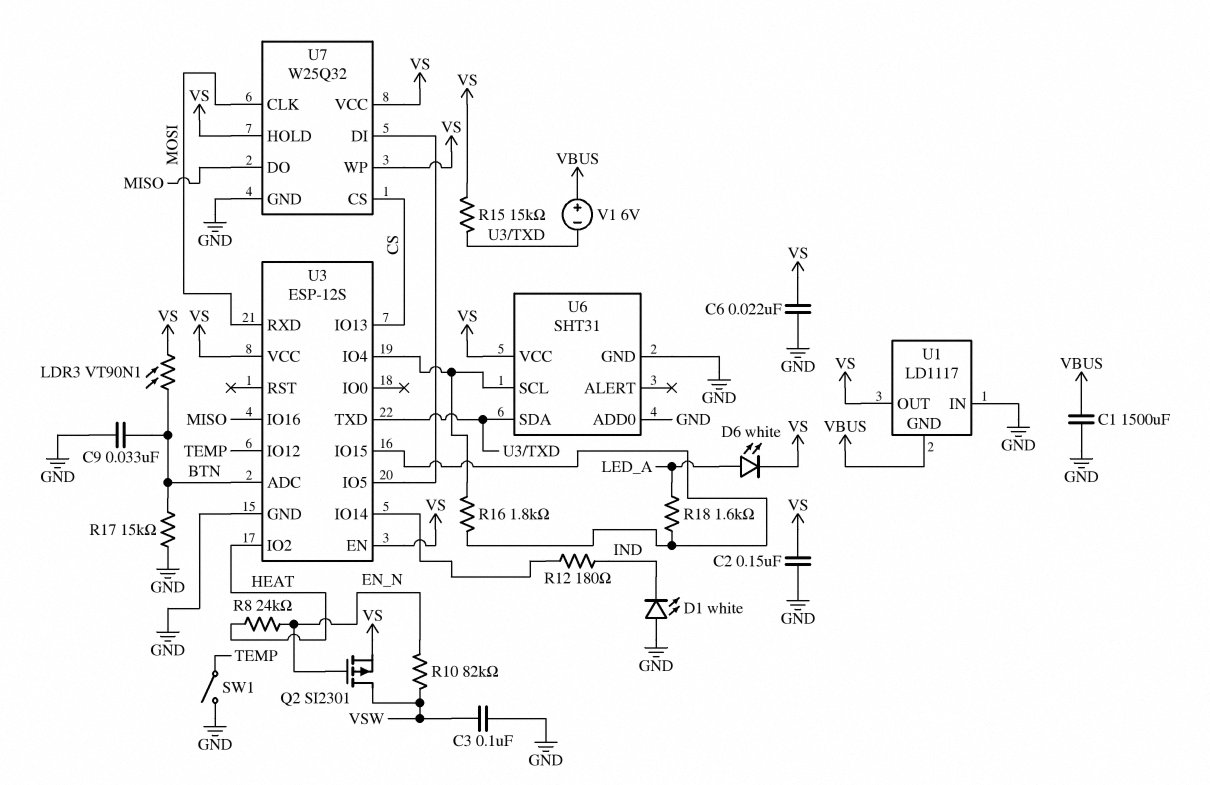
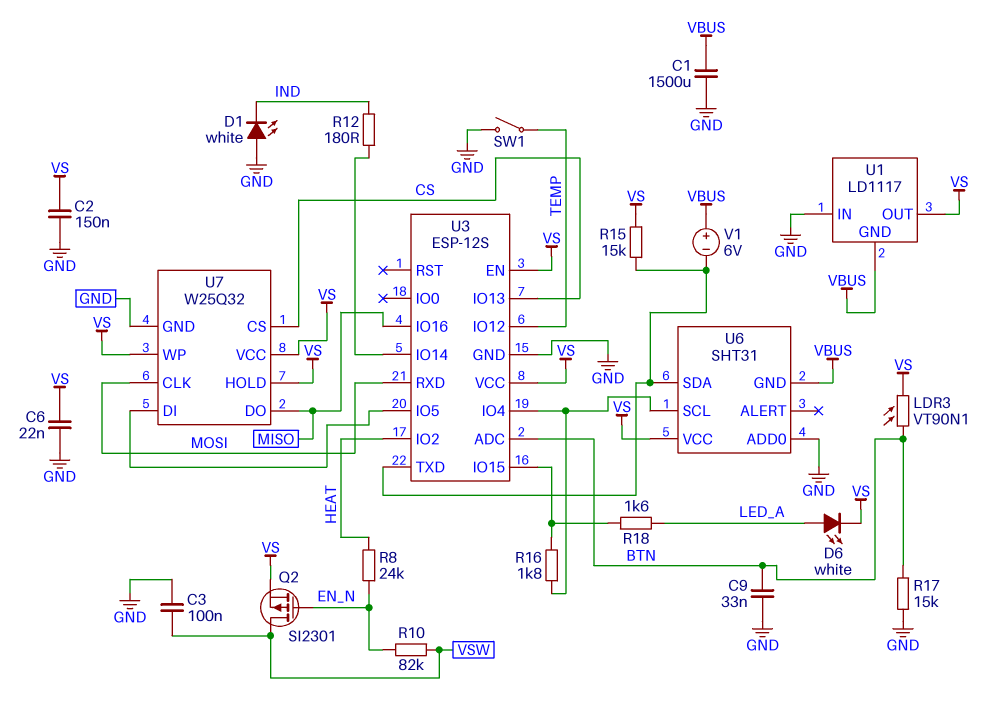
U6 pin GND: GND -> VBUS

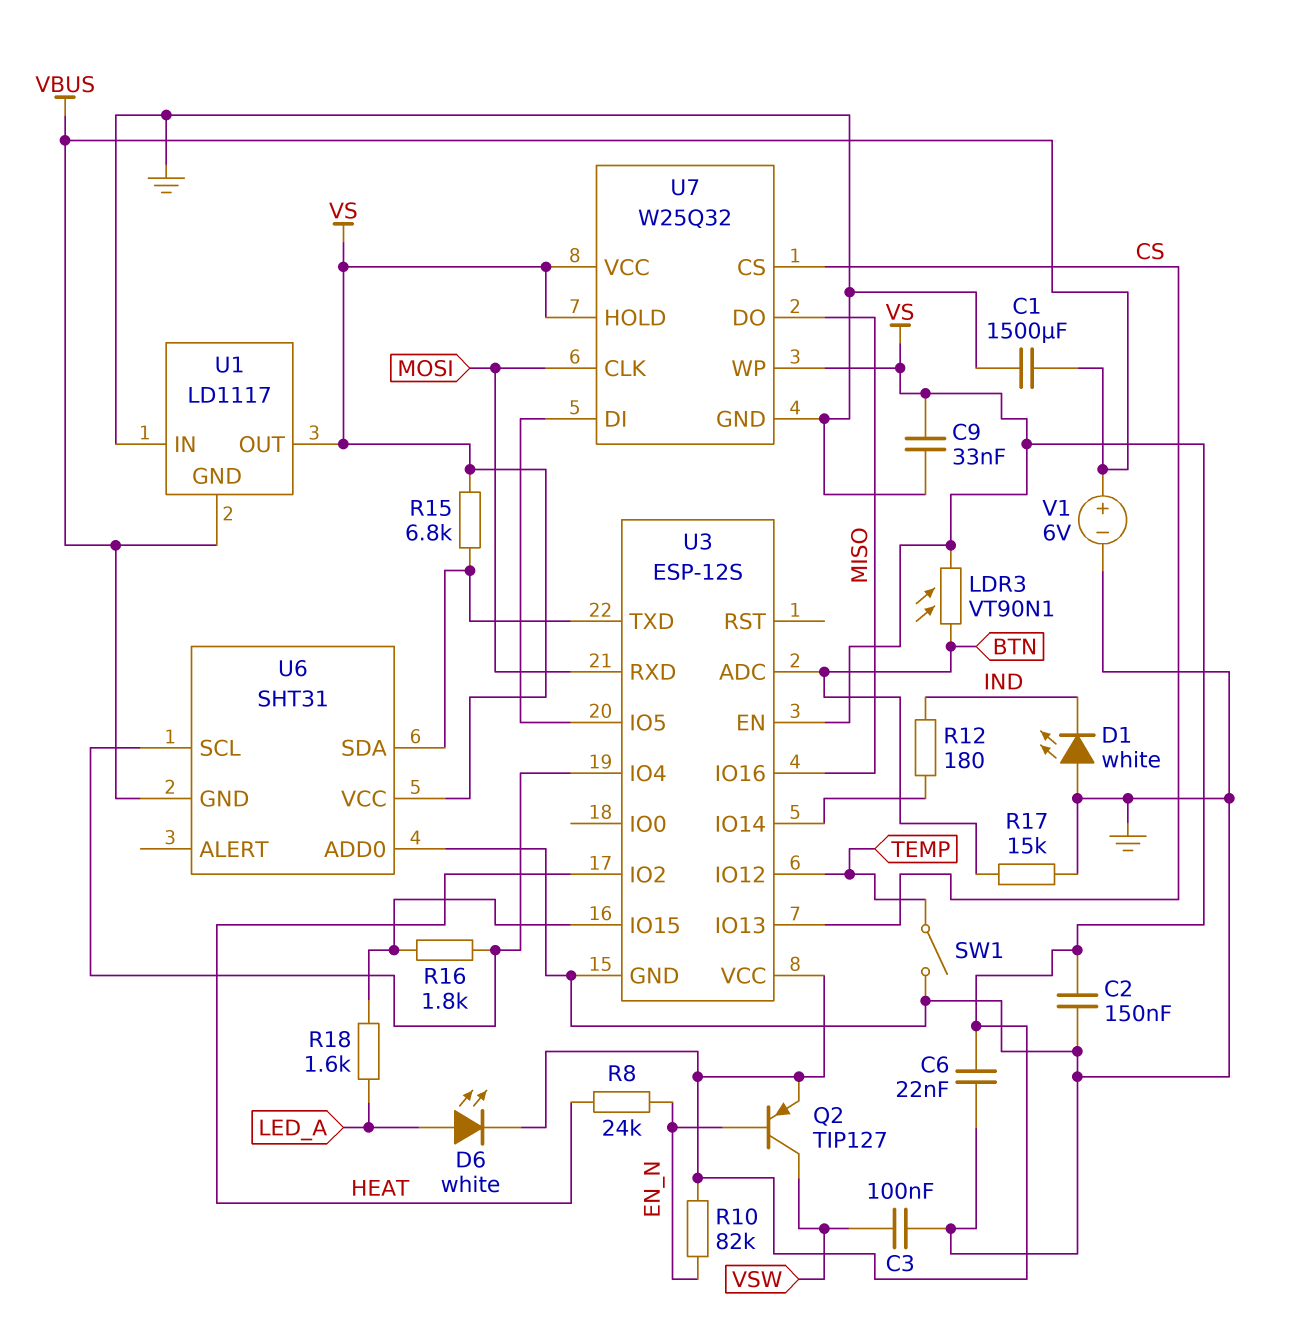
C9: 33nF (BTN, GND) -> 33nF (GND, VS)
Q2: PMOS SI2301 (G EN_N, D VSW, S VS) -> PNP TIP127 (B EN_N, C VSW, E VS)
R10: 82k (EN_N, VSW) -> 82k (EN_N, VS)
R15: 15k (U3/TXD, VS) -> 6.8k (U3/TXD, VS)
V1: 6V (plus VBUS, minus U3/TXD) -> 6V (plus VBUS, minus GND)

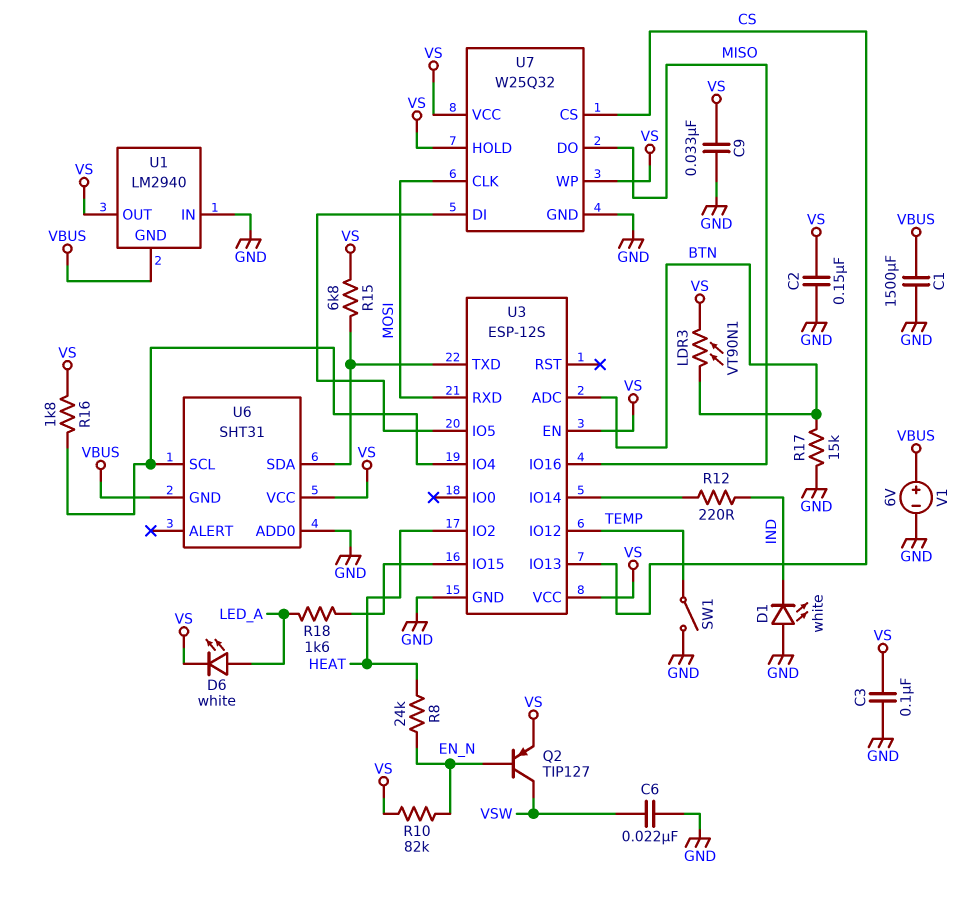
C3: 100nF (GND, VSW) -> 100nF (GND, VS)
C6: 22nF (GND, VS) -> 22nF (GND, VSW)
R12: 180 (IND, U3/IO14) -> 220 (IND, U3/IO14)
R16: 1.8k (U3/IO4, U3/IO15) -> 1.8k (U3/IO4, VS)
U1: LD1117 -> LM2940

